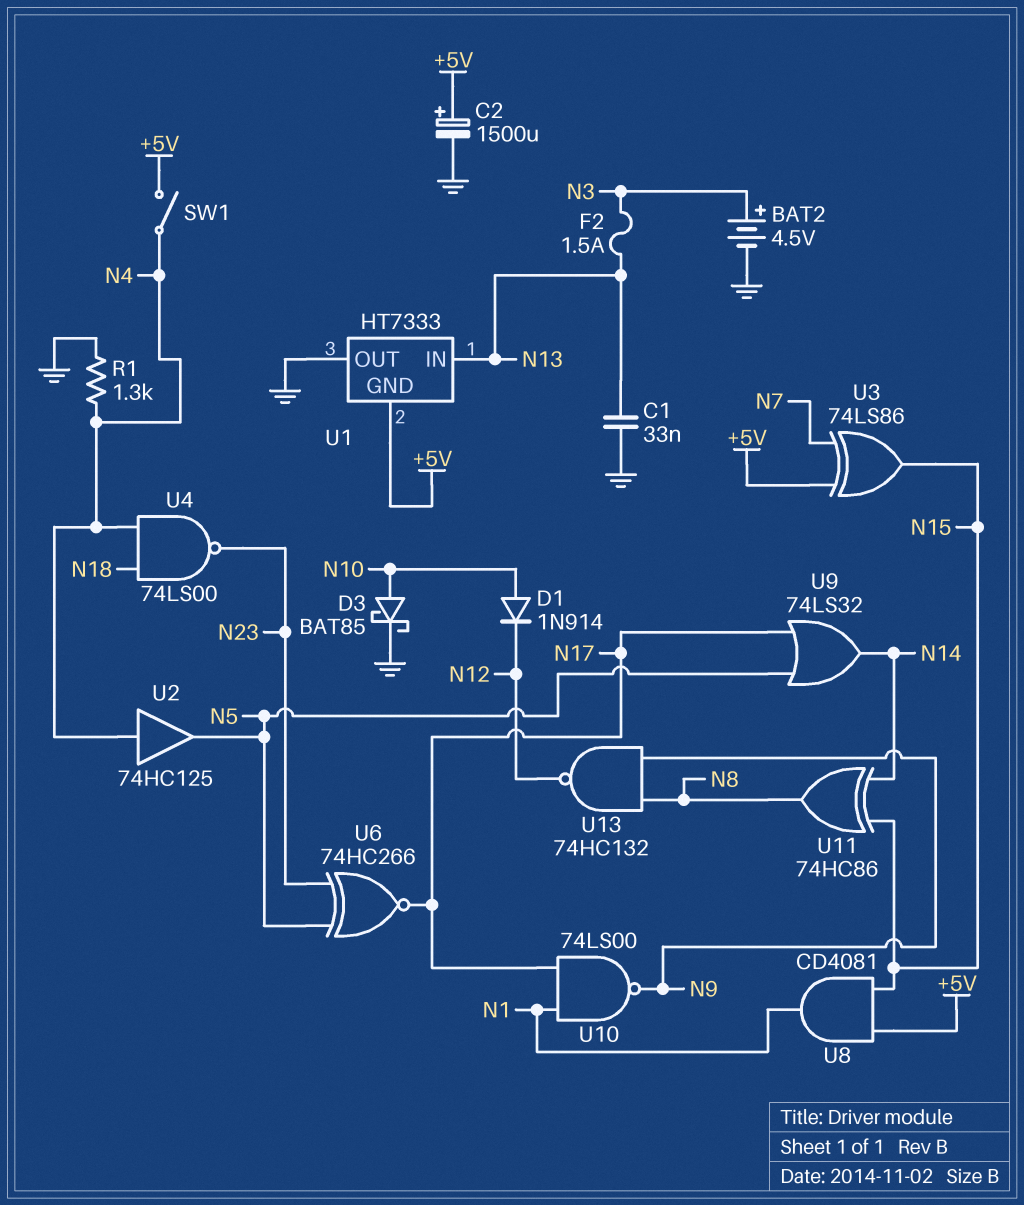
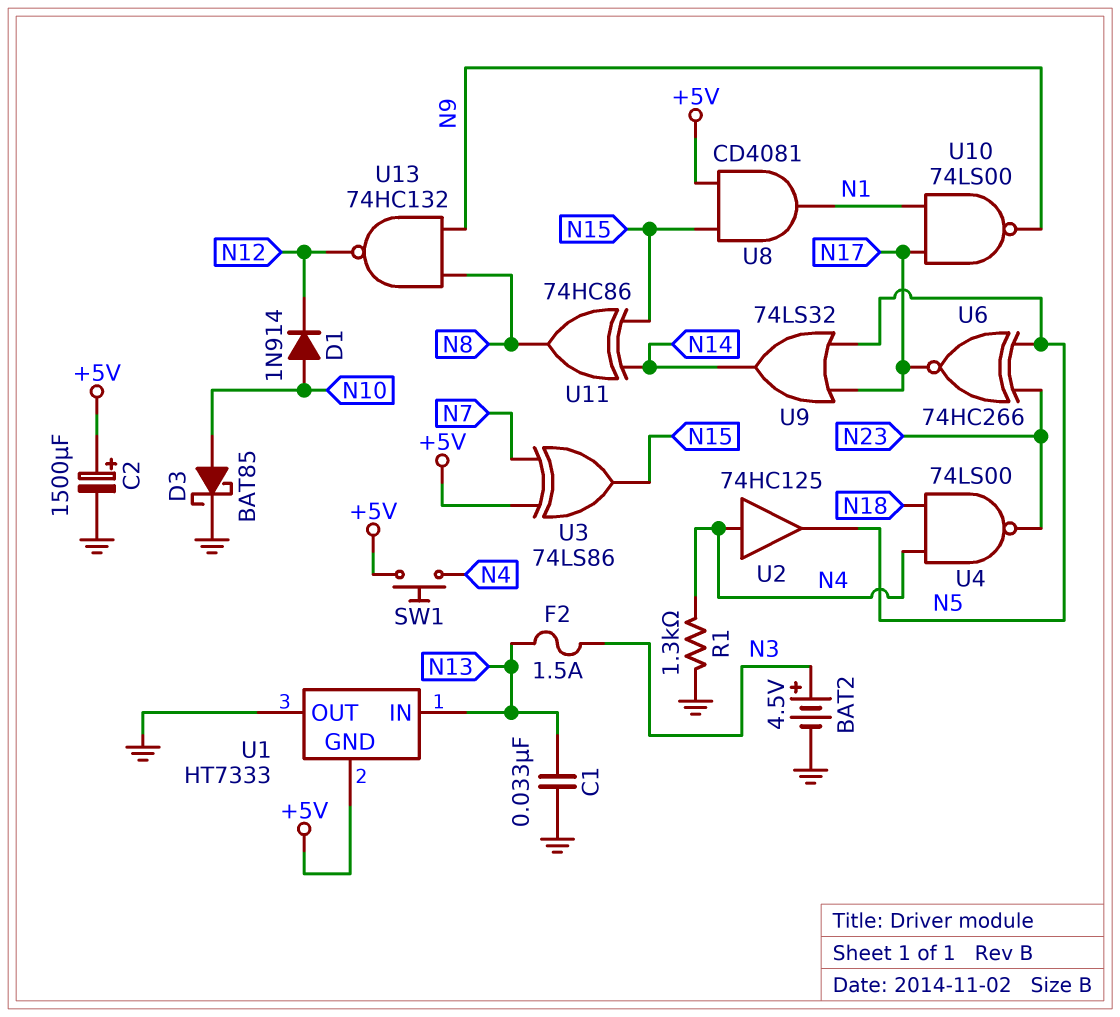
SW1: switch (+5V, N4) -> button (+5V, N4)

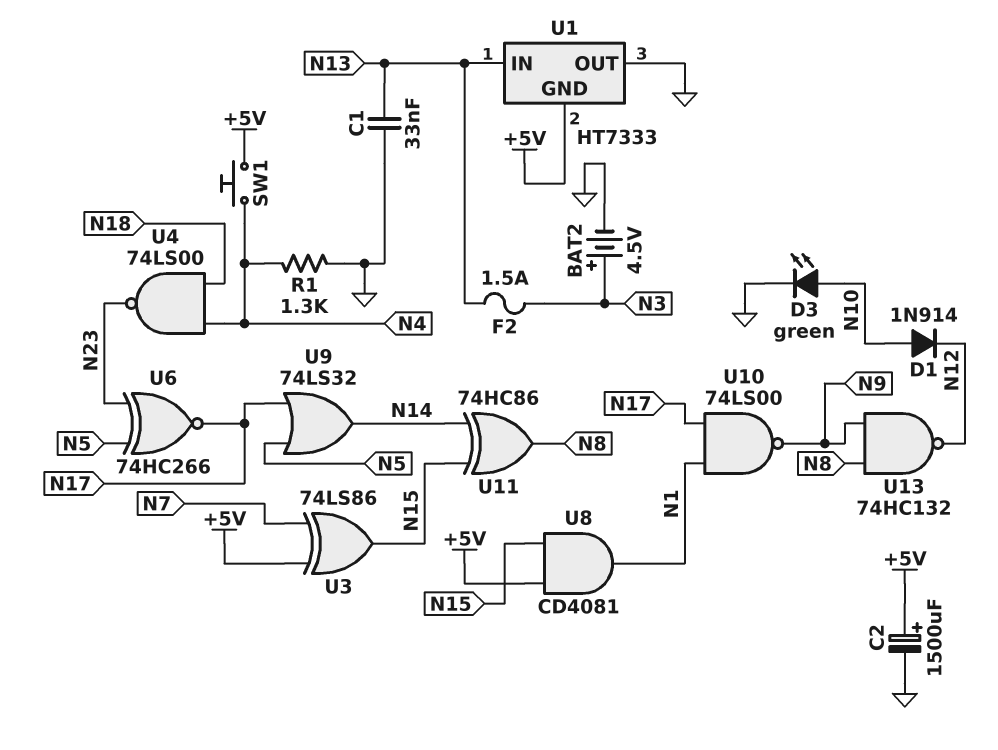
D3: schottky BAT85 (A N10, K GND) -> LED green (A N10, K GND)
U2: buffer 74HC125 (in N4, out N5) -> none

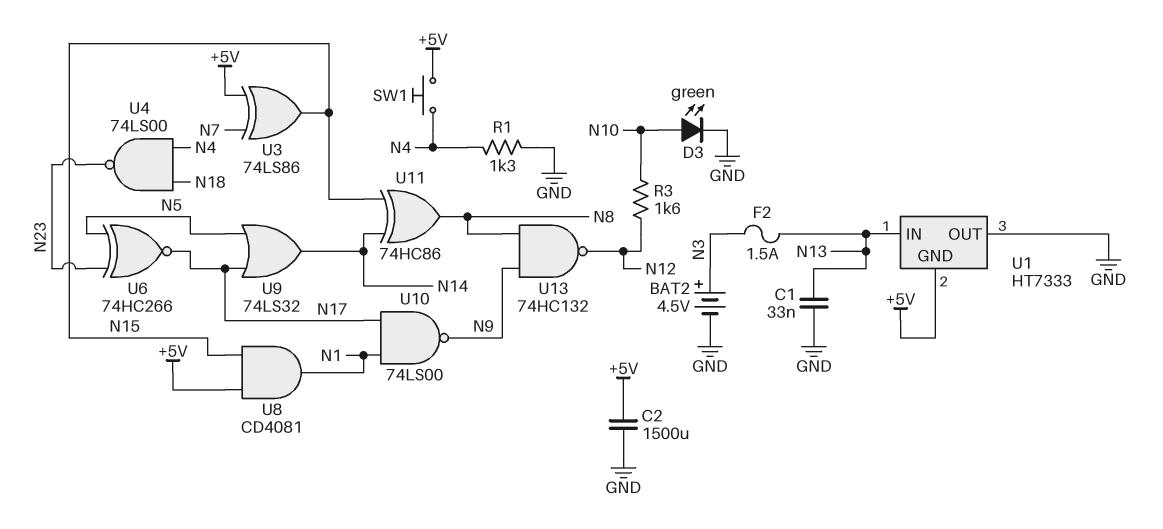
C2: 1500uF (plus +5V, minus GND) -> 1500uF (+5V, GND)
D1: diode 1N914 (A N10, K N12) -> none
R3: none -> 1.6k (N10, N12)

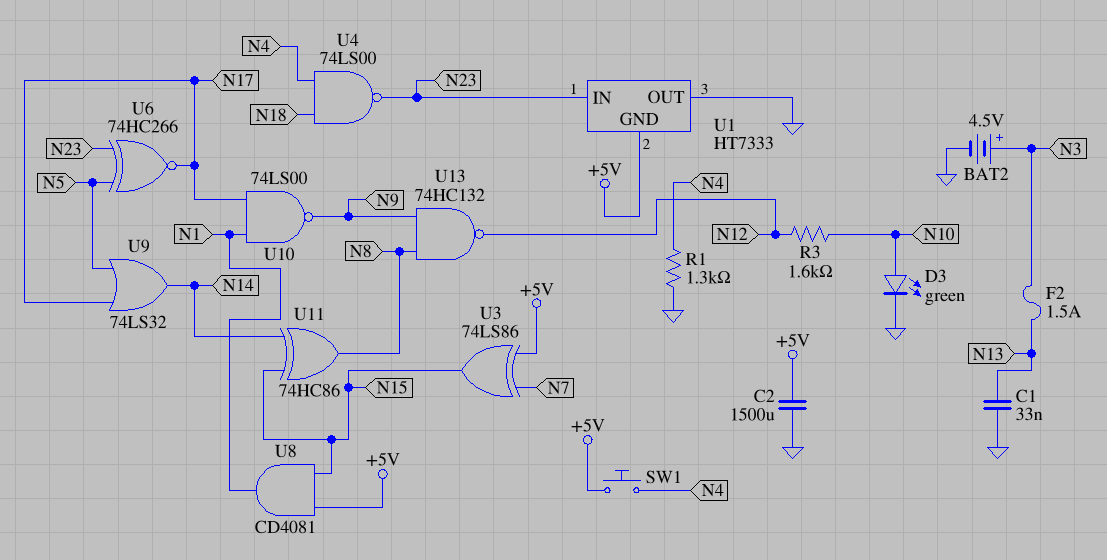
U1 pin IN: N13 -> N23

